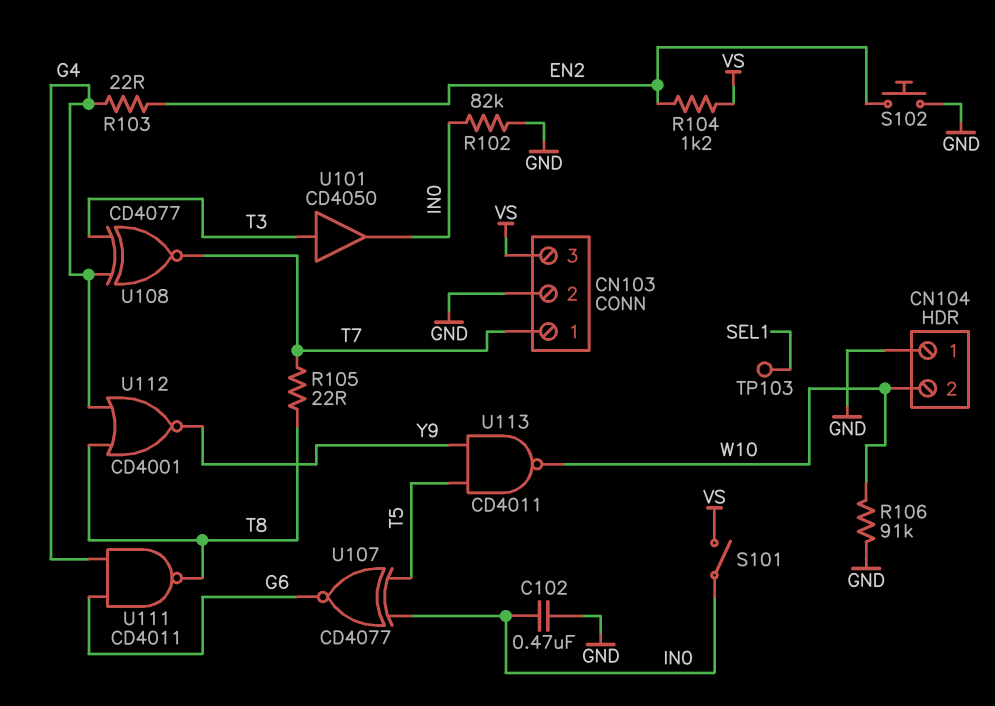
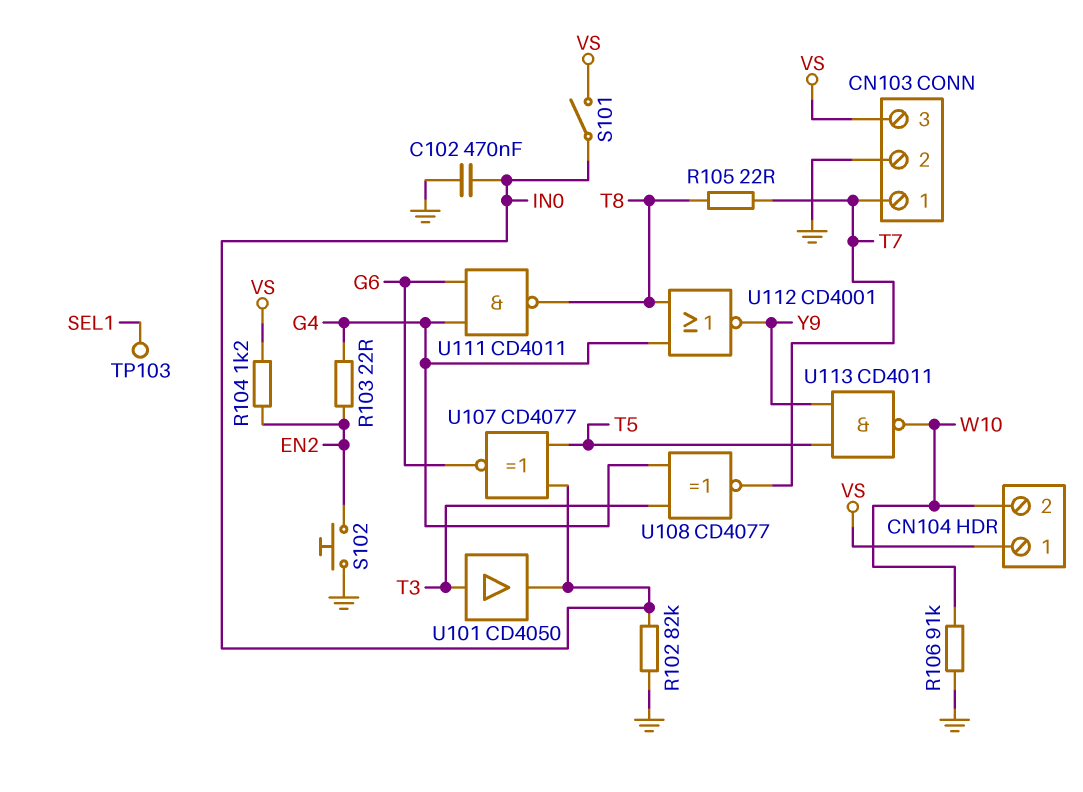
CN104 pin 1: GND -> VS

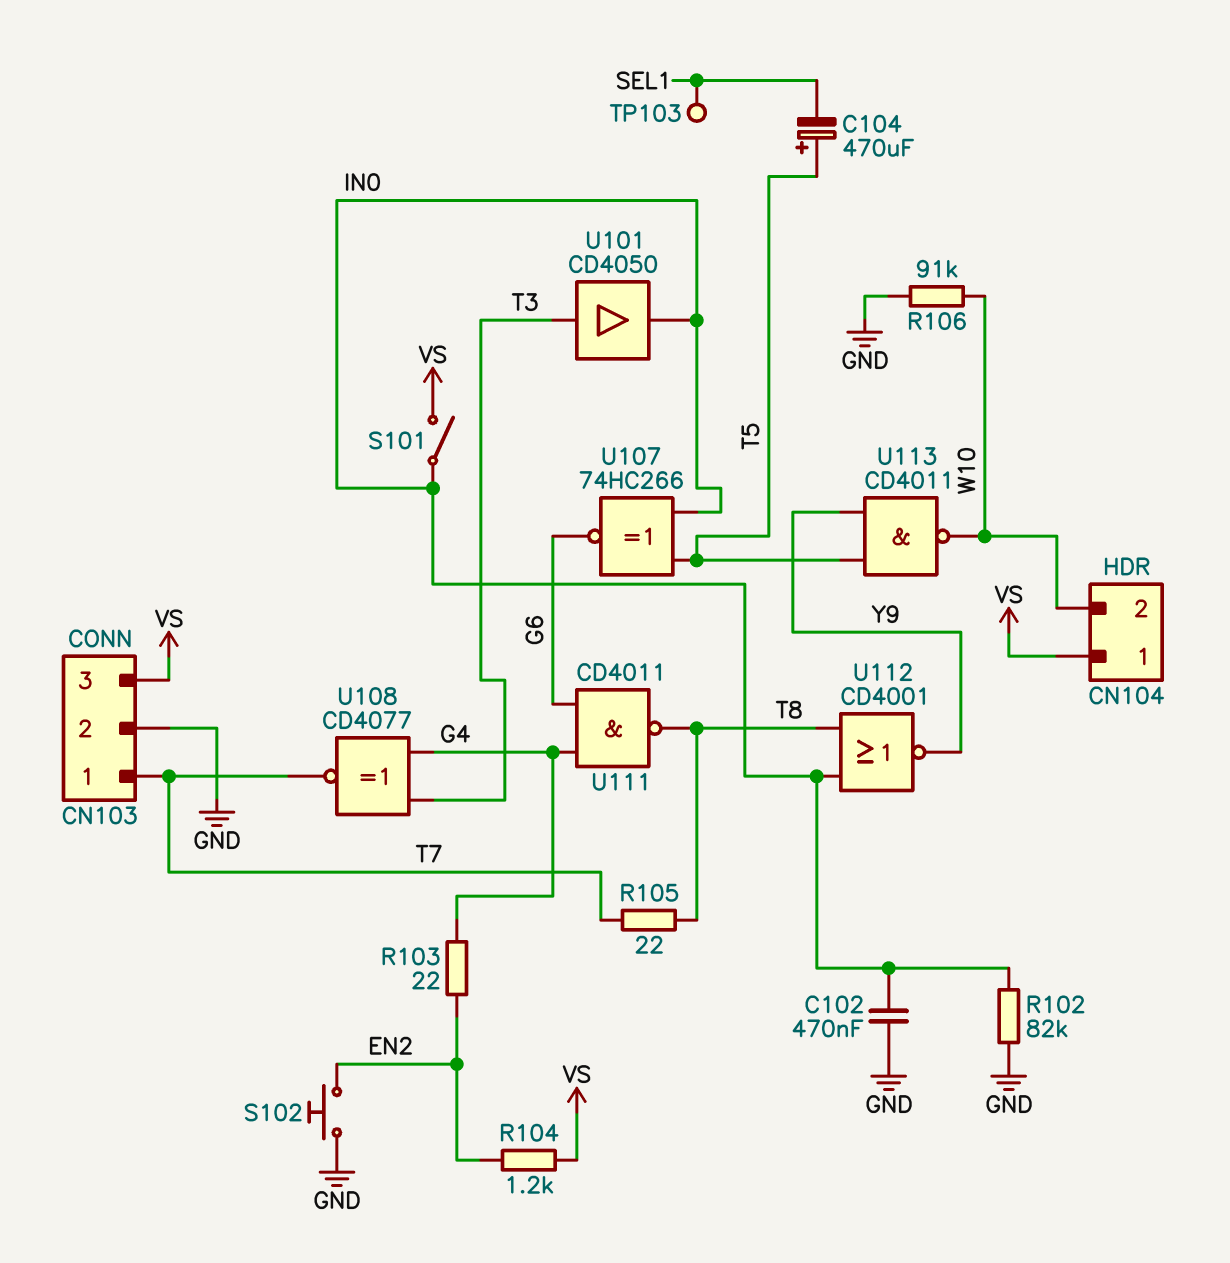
C104: none -> 470uF (plus T5, minus SEL1)
U107: XNOR CD4077 (in IN0, in T5, out G6) -> XNOR 74HC266 (in IN0, in T5, out G6)
U112: NOR CD4001 (in G4, in T8, out Y9) -> NOR CD4001 (in IN0, in T8, out Y9)

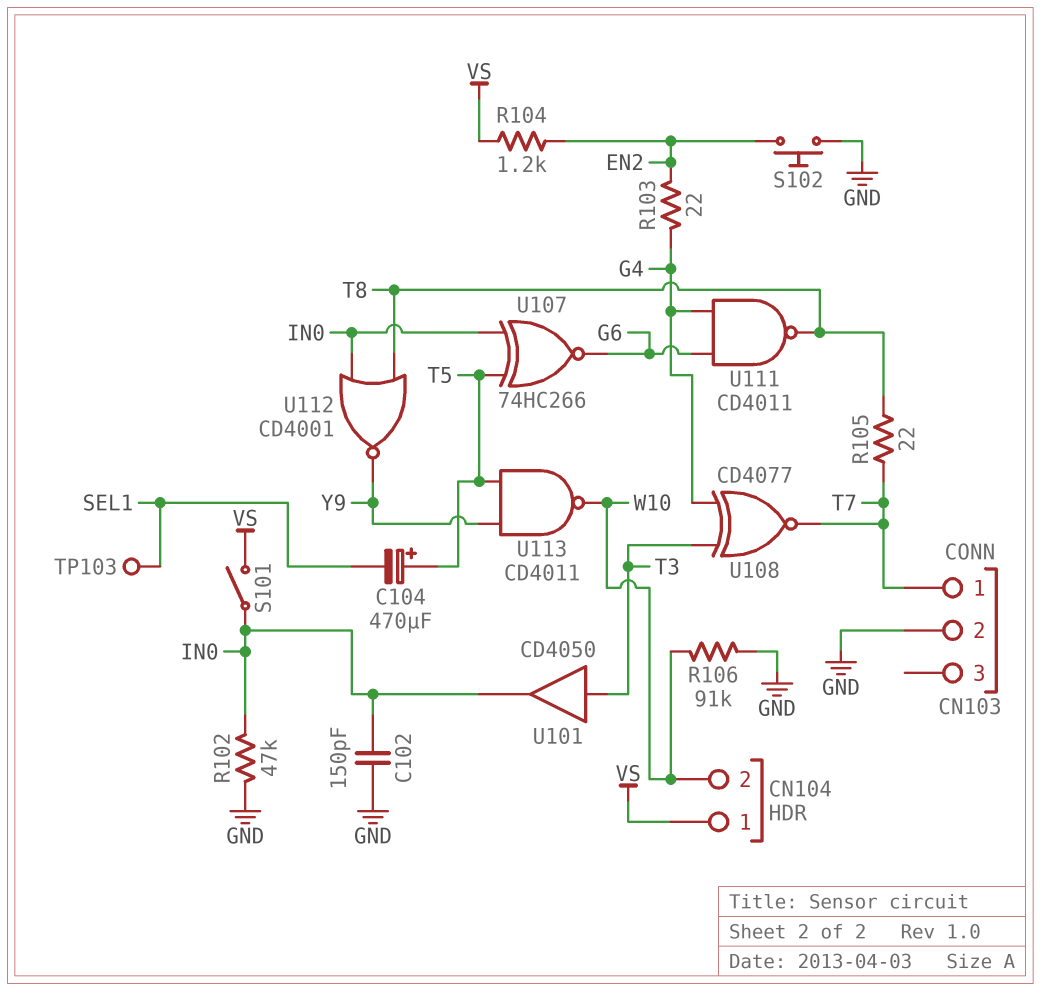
C102: 470nF (GND, IN0) -> 150pF (GND, IN0)
CN103 pin 3: VS -> none
R102: 82k (GND, IN0) -> 47k (GND, IN0)

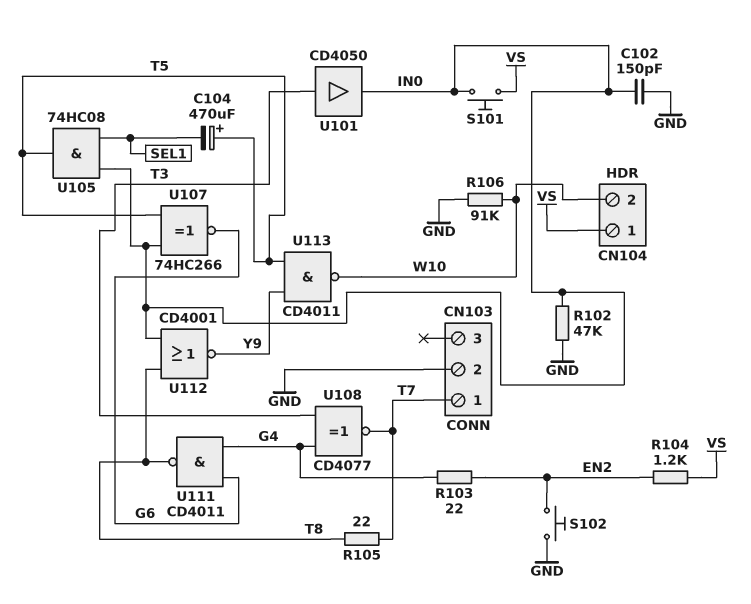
S101: switch (IN0, VS) -> button (IN0, VS)
TP103: test point (SEL1) -> none
U105: none -> AND 74HC08 (in IN0, in SEL1, out T5)

